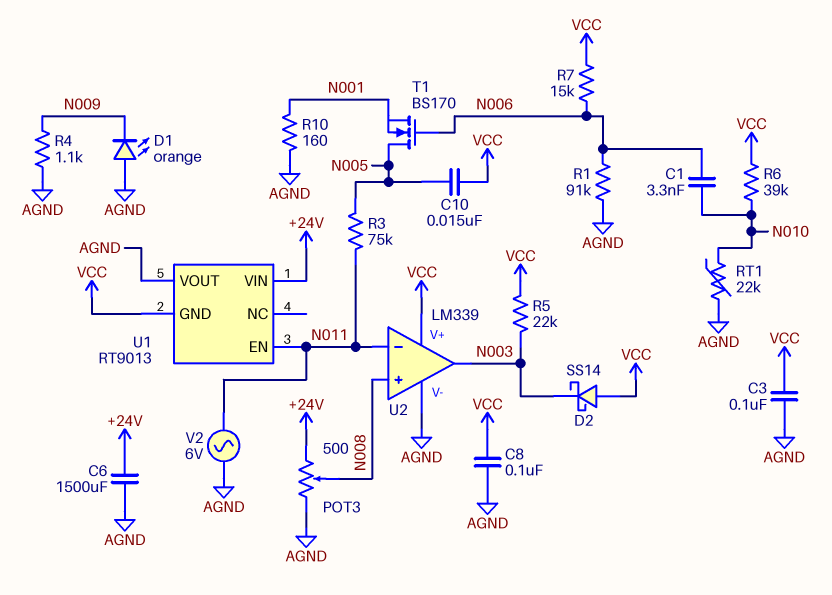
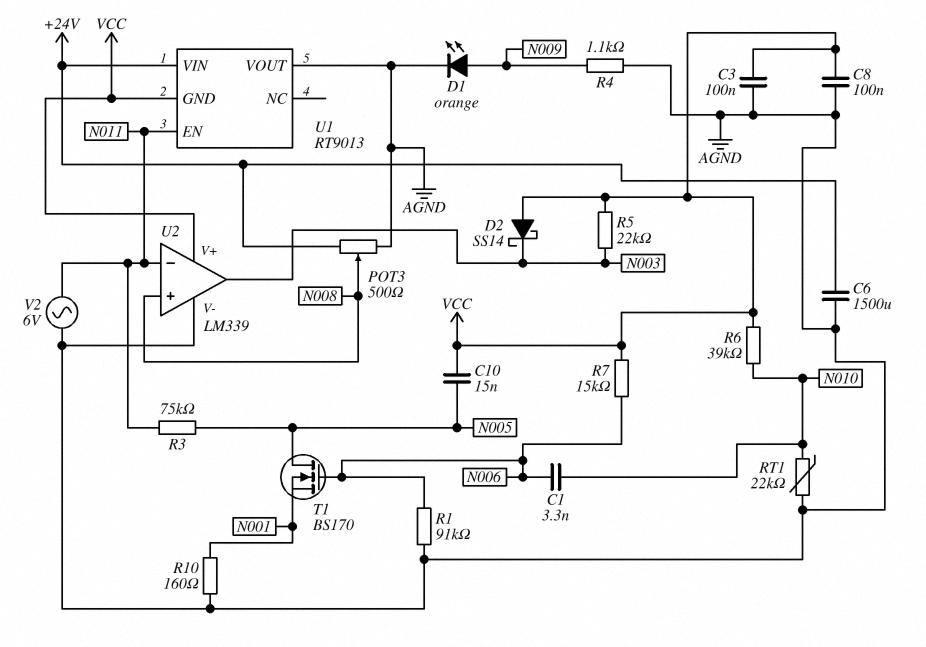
D1: LED orange (A AGND, K N009) -> LED orange (A N009, K AGND)

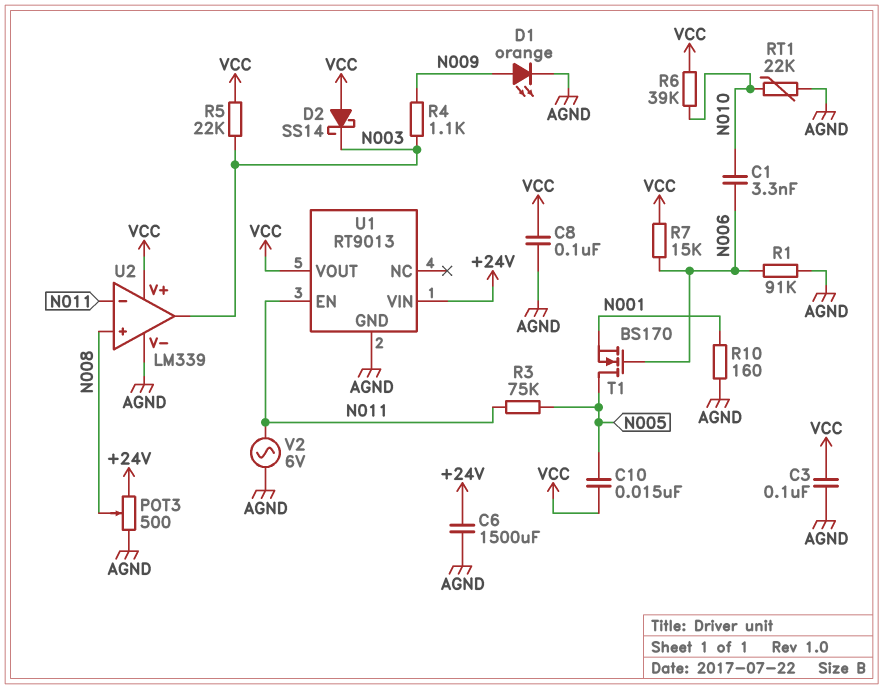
R4: 1.1k (AGND, N009) -> 1.1k (N003, N009)
U1 pin GND: VCC -> AGND
U1 pin VOUT: AGND -> VCC

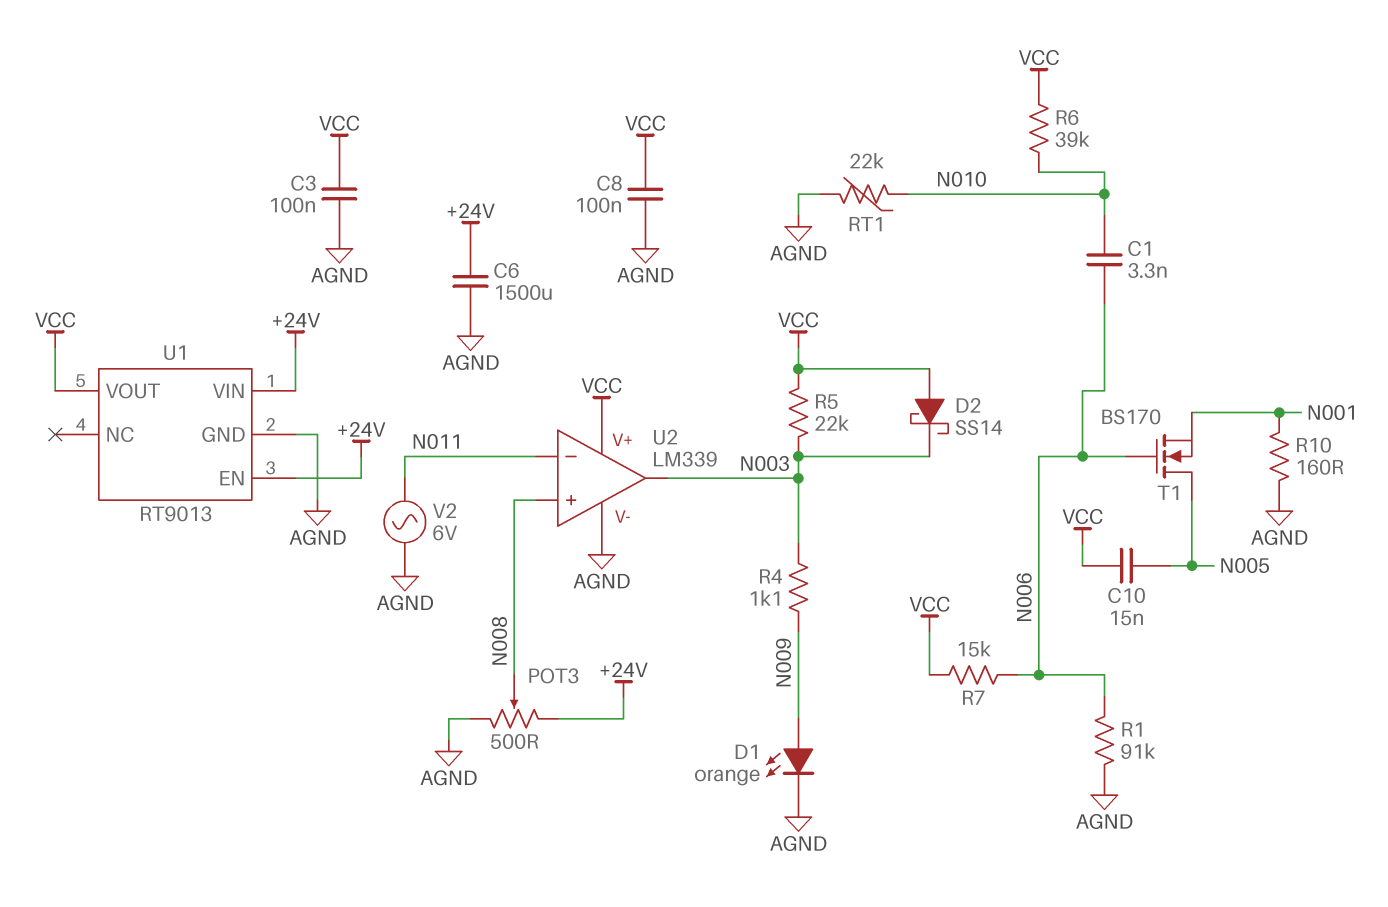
R3: 75k (N005, N011) -> none
U1 pin EN: N011 -> +24V

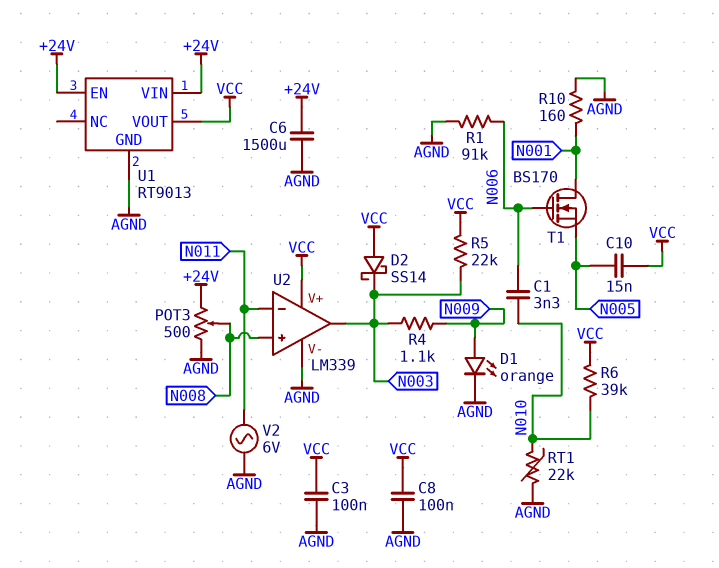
R7: 15k (N006, VCC) -> none
T1: NMOS BS170 (G N006, D N005, S N001) -> NMOS BS170 (G N006, D N001, S N005)

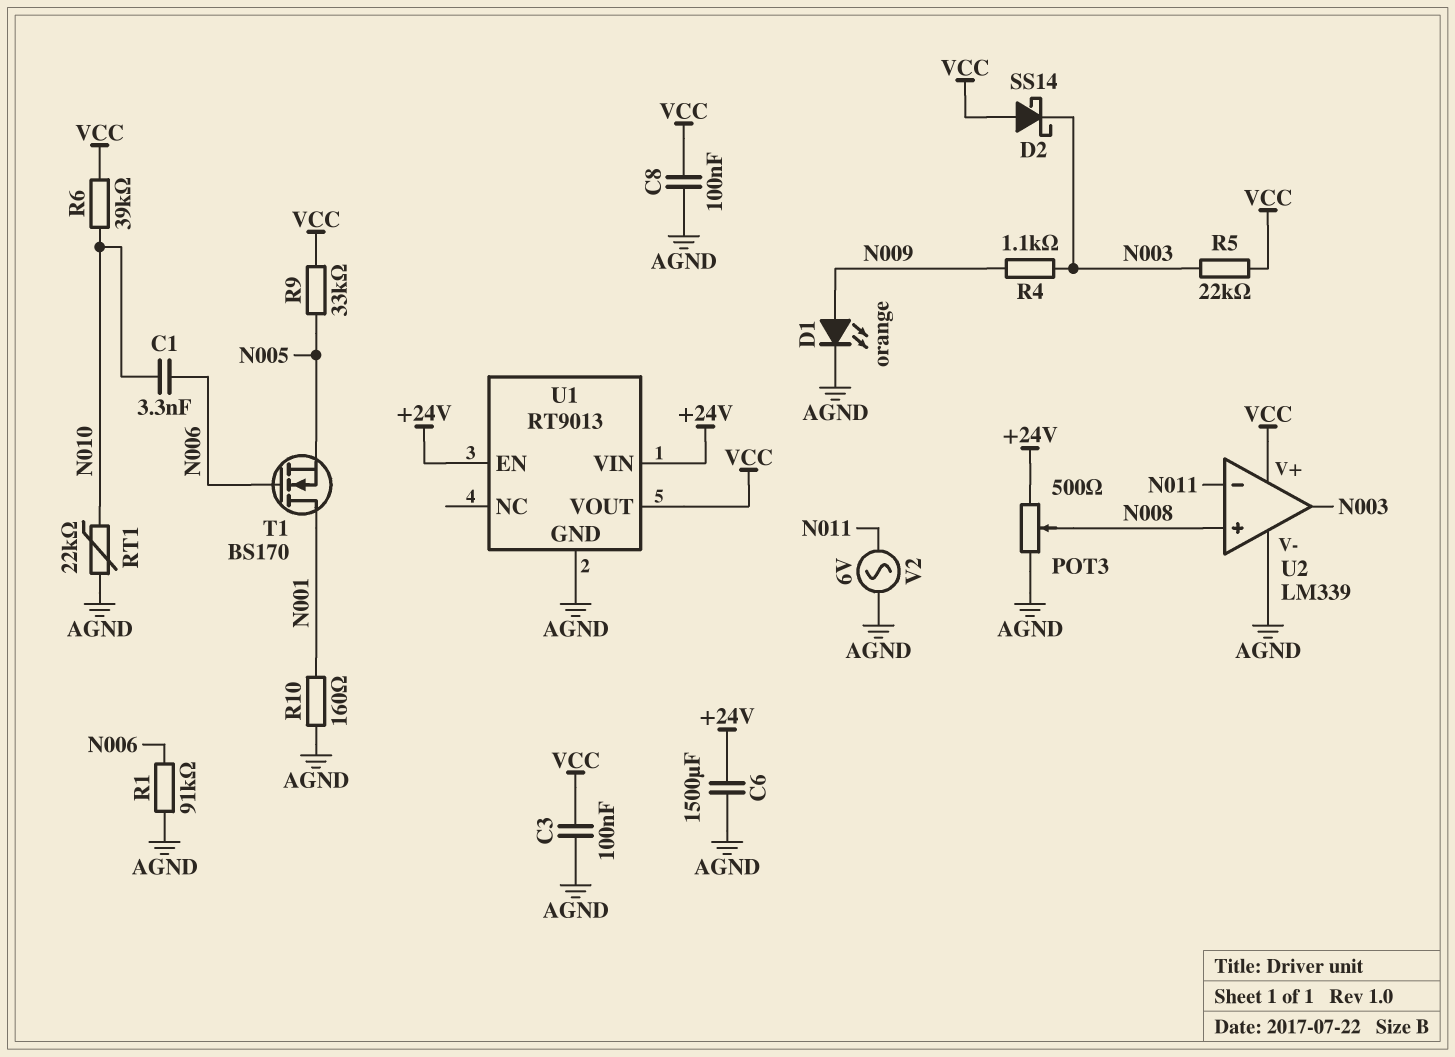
C10: 15nF (N005, VCC) -> none
R9: none -> 33k (N005, VCC)

